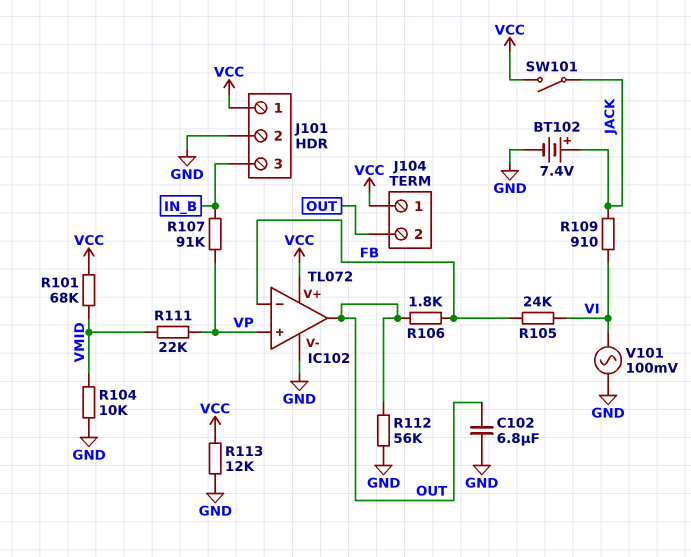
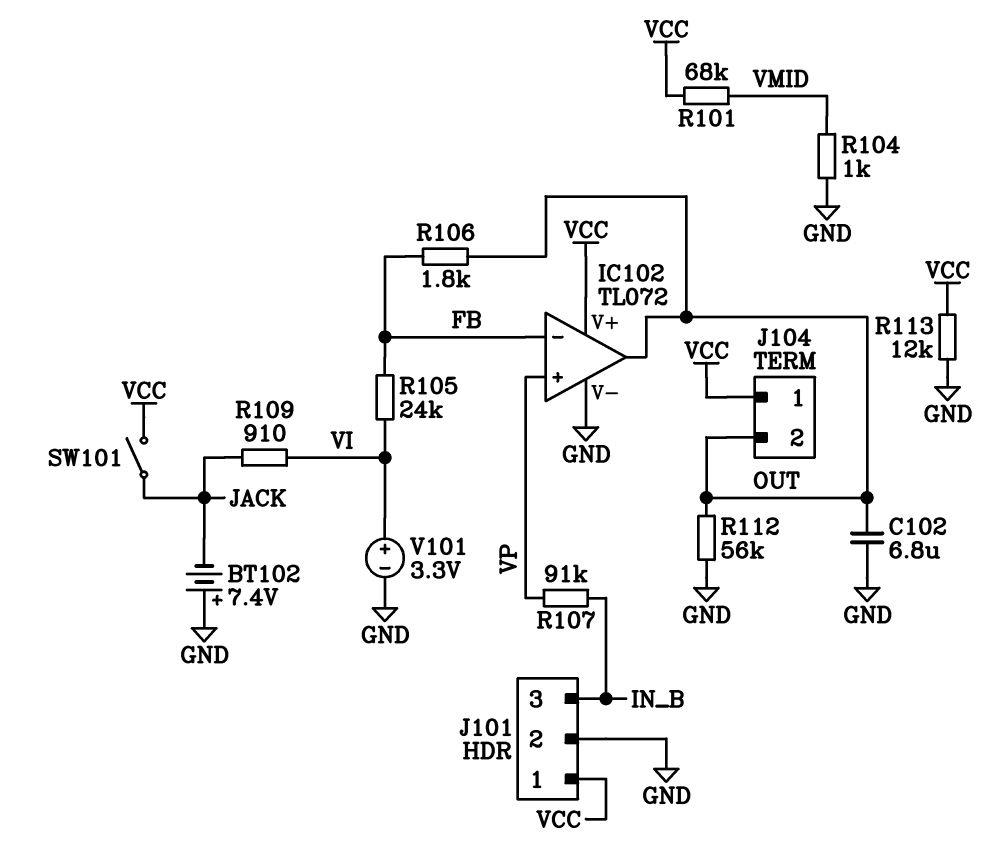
BT102: 7.4V (plus JACK, minus GND) -> 7.4V (plus GND, minus JACK)
R104: 10k (GND, VMID) -> 1k (GND, VMID)
R111: 22k (VMID, VP) -> none
V101: AC 100mV (GND, VI) -> 3.3V (plus VI, minus GND)

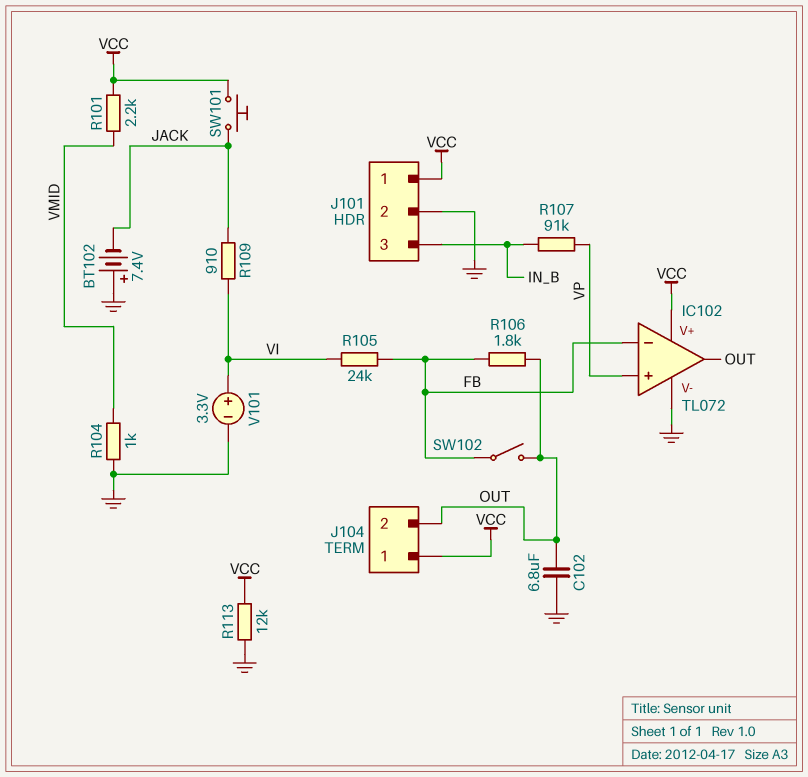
R101: 68k (VCC, VMID) -> 2.2k (VCC, VMID)
R112: 56k (GND, OUT) -> none
SW101: switch (JACK, VCC) -> button (JACK, VCC)
SW102: none -> switch (FB, OUT)

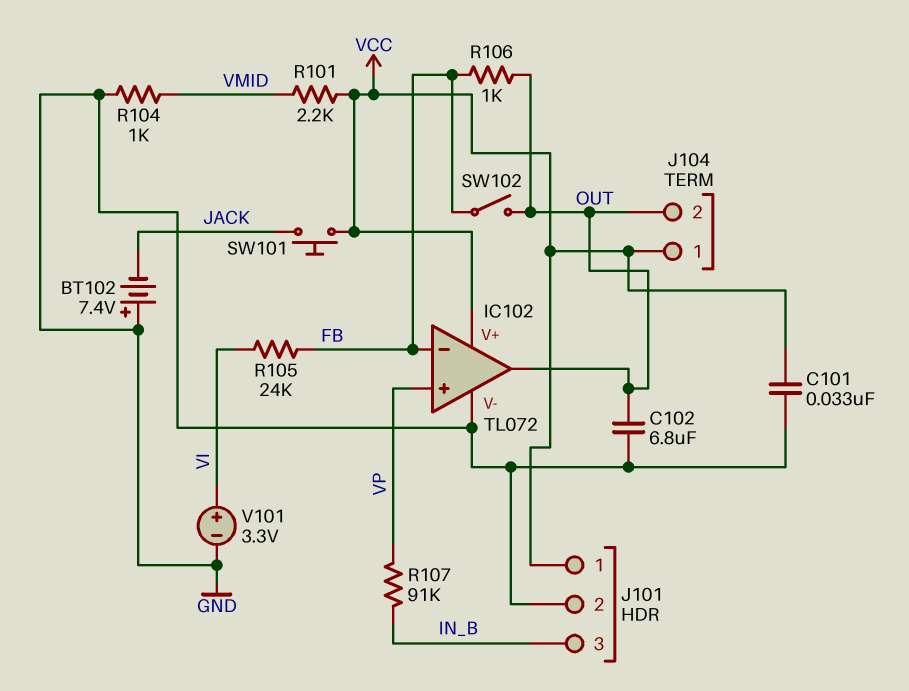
C101: none -> 33nF (GND, VCC)
R106: 1.8k (FB, OUT) -> 1k (FB, OUT)
R109: 910 (JACK, VI) -> none
R113: 12k (GND, VCC) -> none

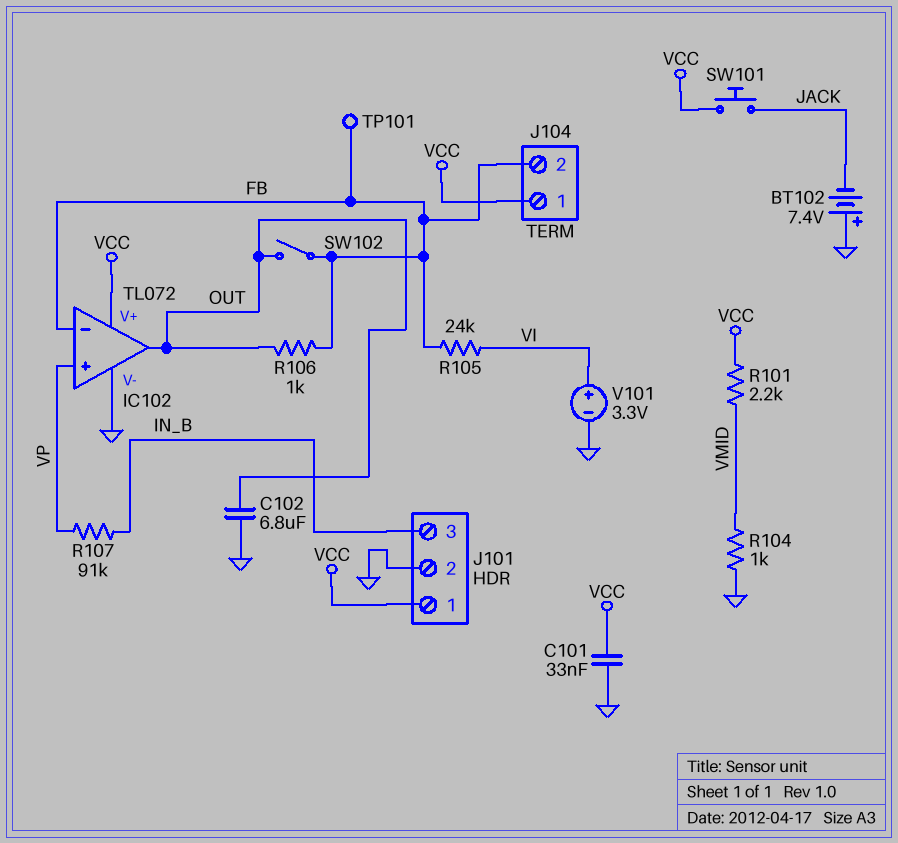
J104 pin 2: OUT -> FB
TP101: none -> test point (FB)

